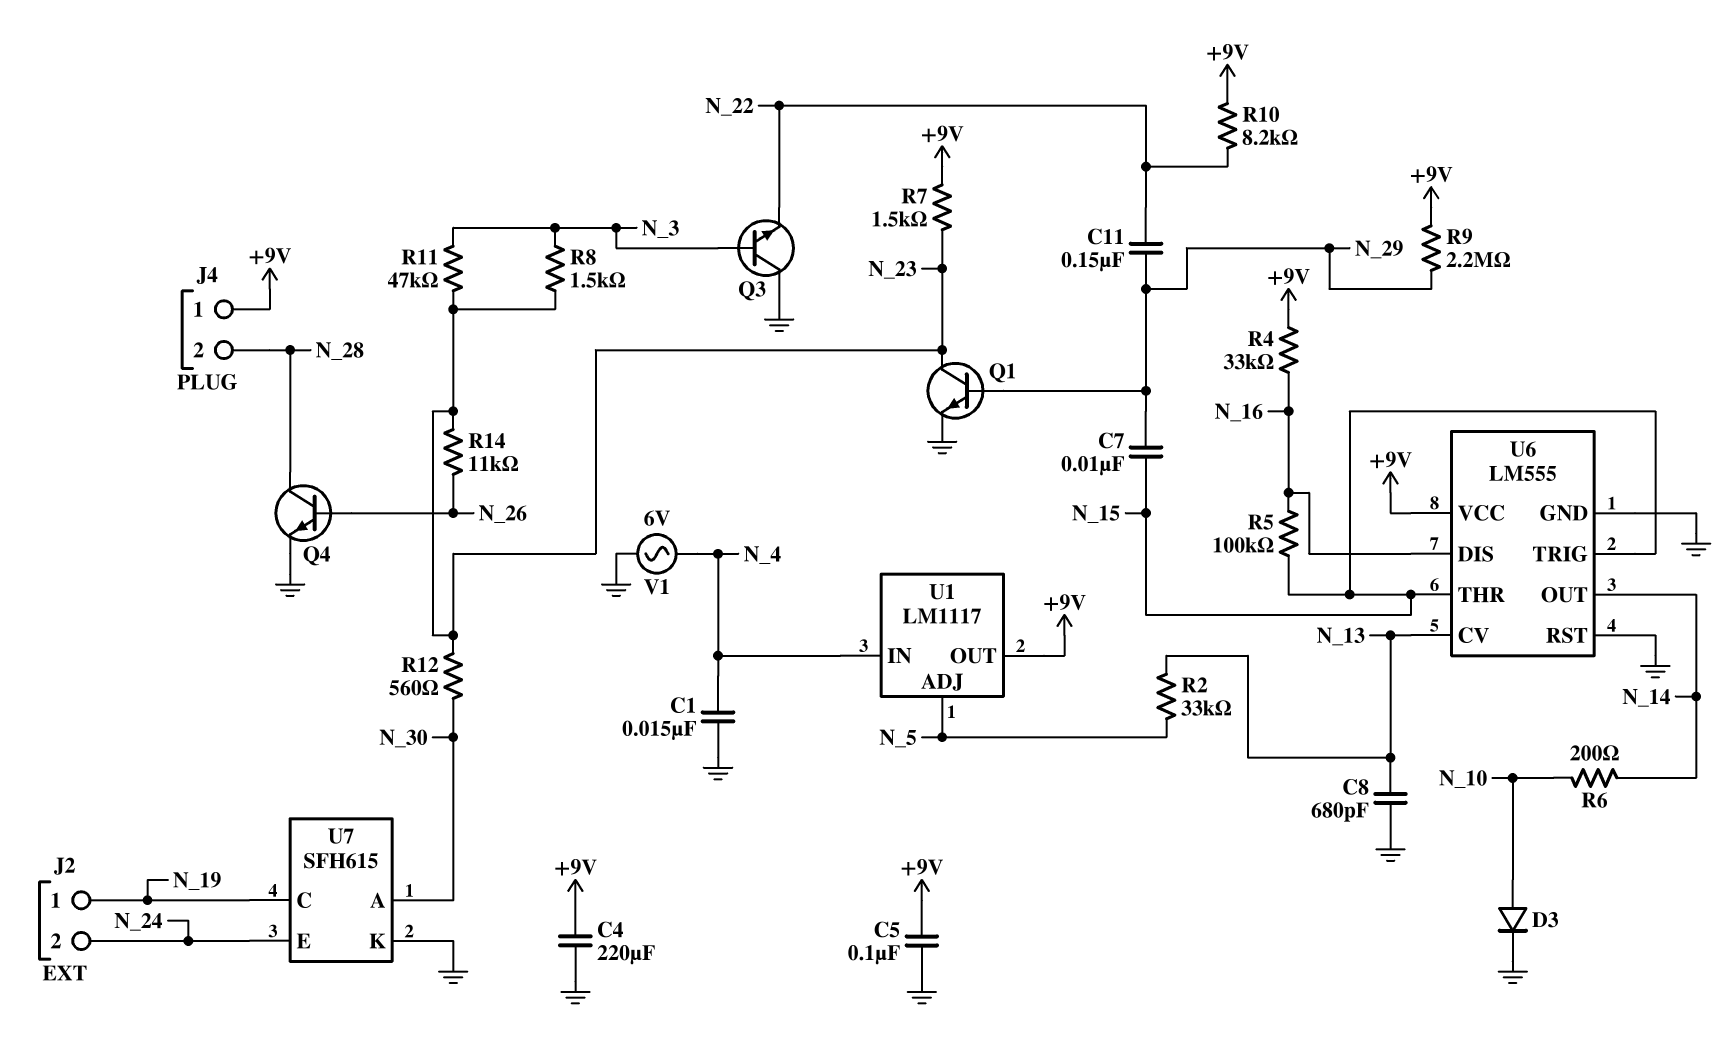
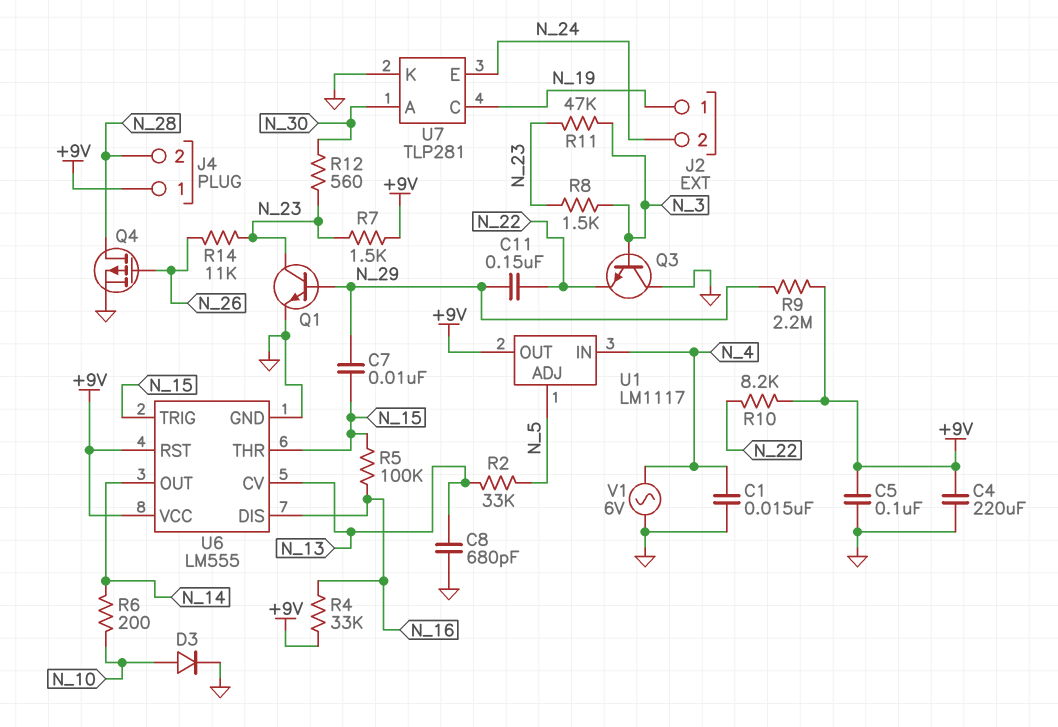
Q4: NPN (B N_26, C N_28, E GND) -> PMOS (G N_26, D N_28, S GND)
U6 pin RST: GND -> +9V
U7: SFH615 -> TLP281

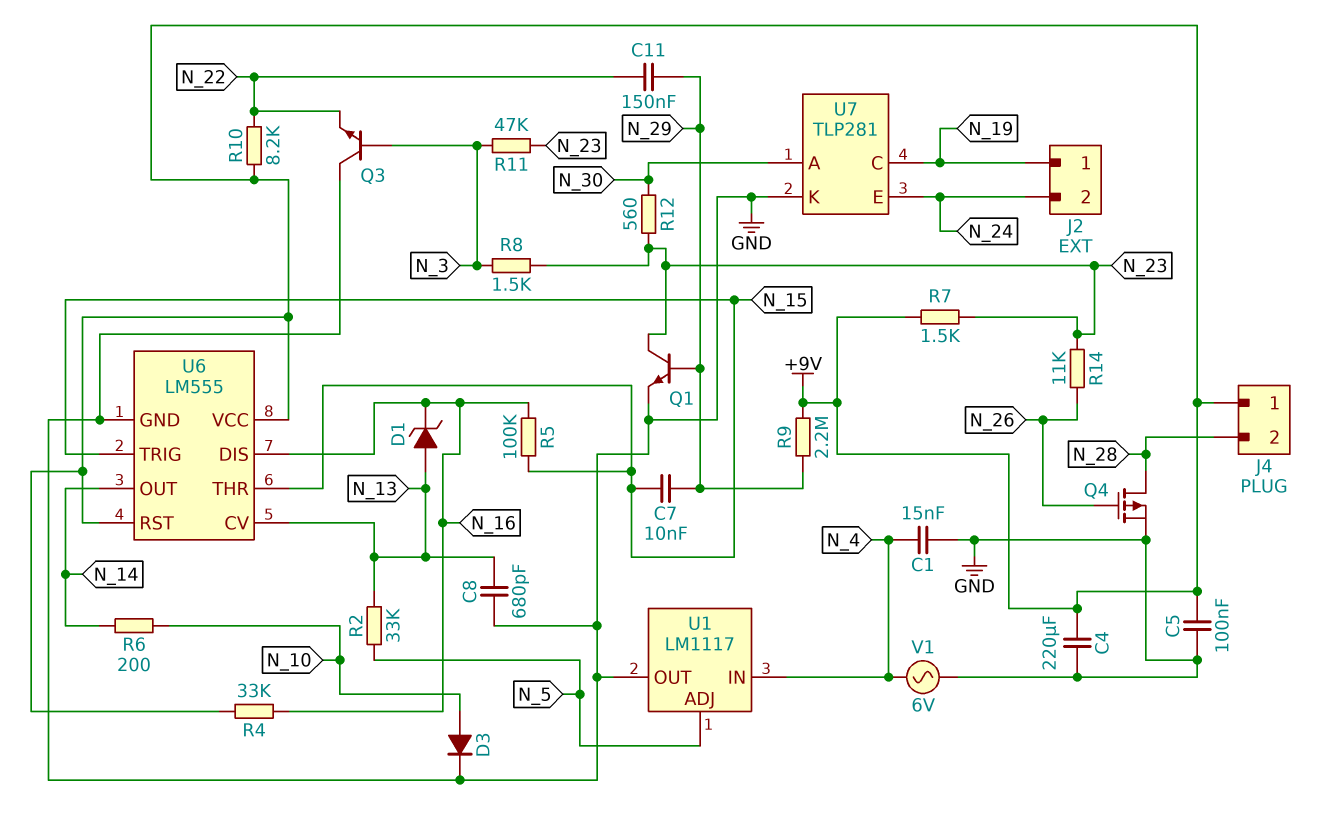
D1: none -> zener (A N_13, K N_16)
U1 pin OUT: +9V -> GND

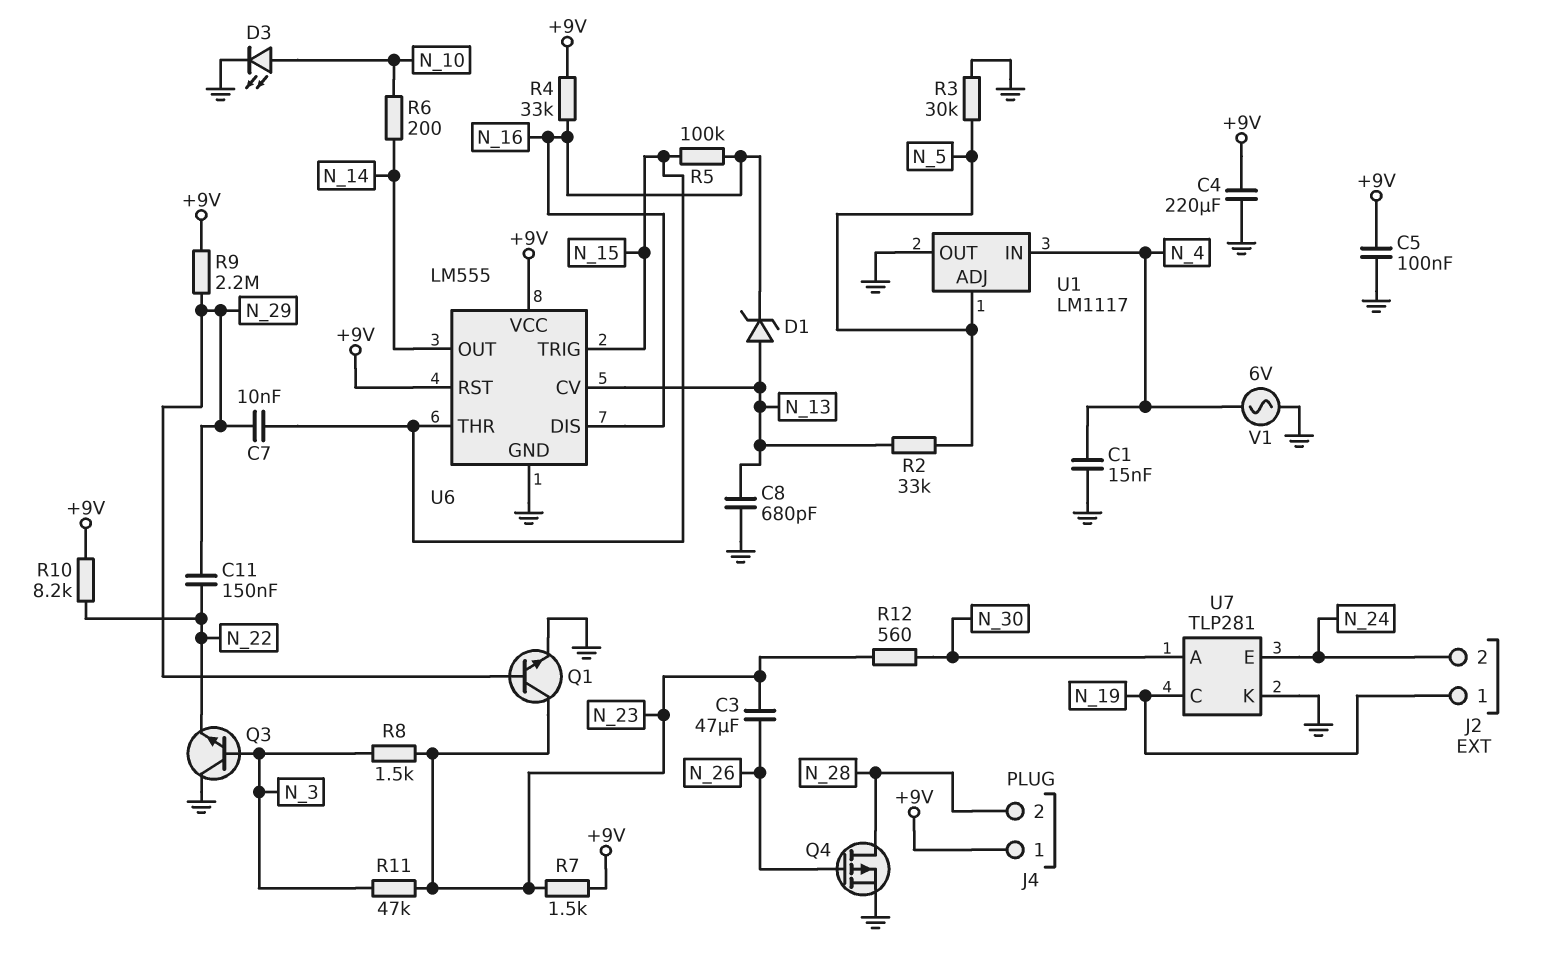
C3: none -> 47uF (N_23, N_26)
D3: diode (A N_10, K GND) -> LED (A N_10, K GND)
R3: none -> 30k (GND, N_5)
R14: 11k (N_23, N_26) -> none

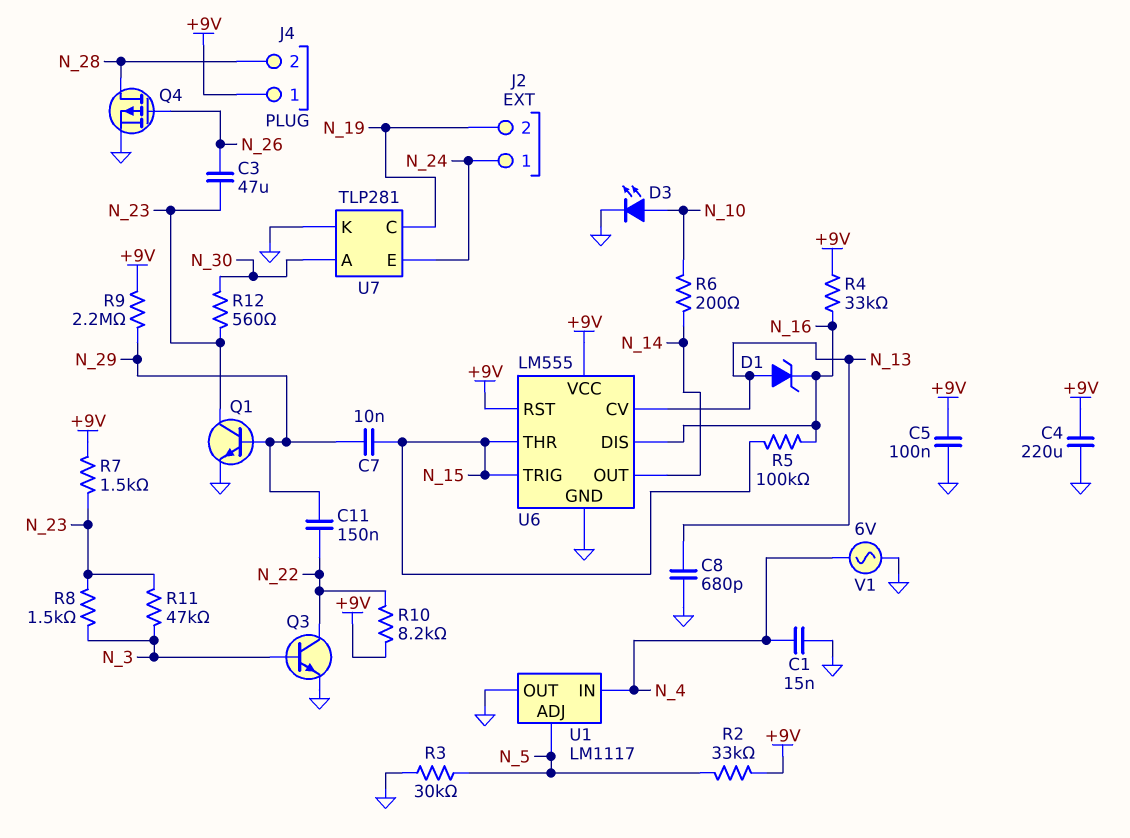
J2 pin 1: N_19 -> N_24
J2 pin 2: N_24 -> N_19
Q3: NPN (B N_3, C GND, E N_22) -> NPN (B N_3, C N_22, E GND)
R2: 33k (N_5, N_13) -> 33k (+9V, N_5)

